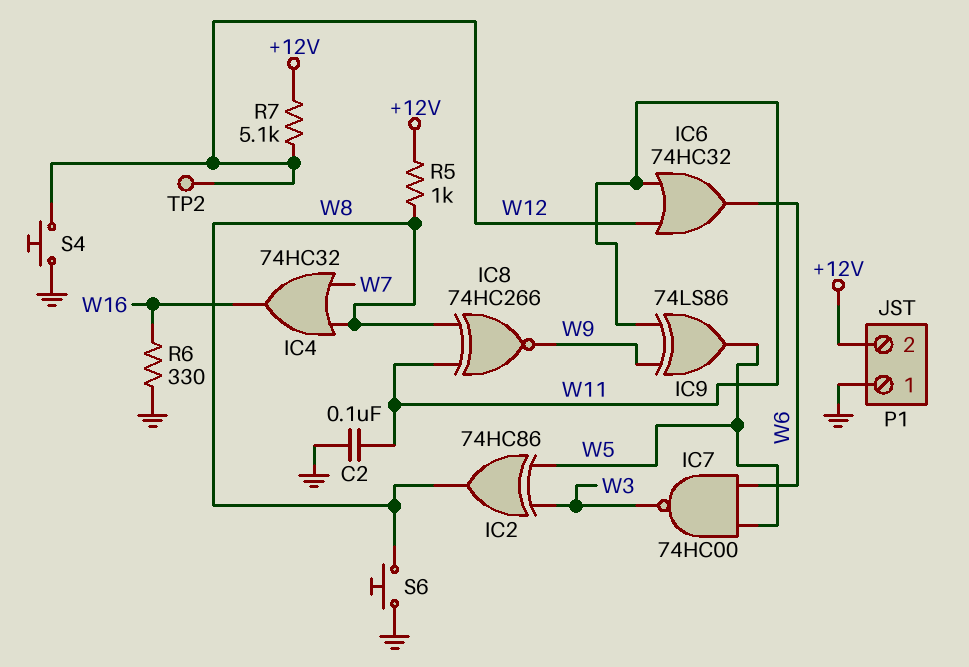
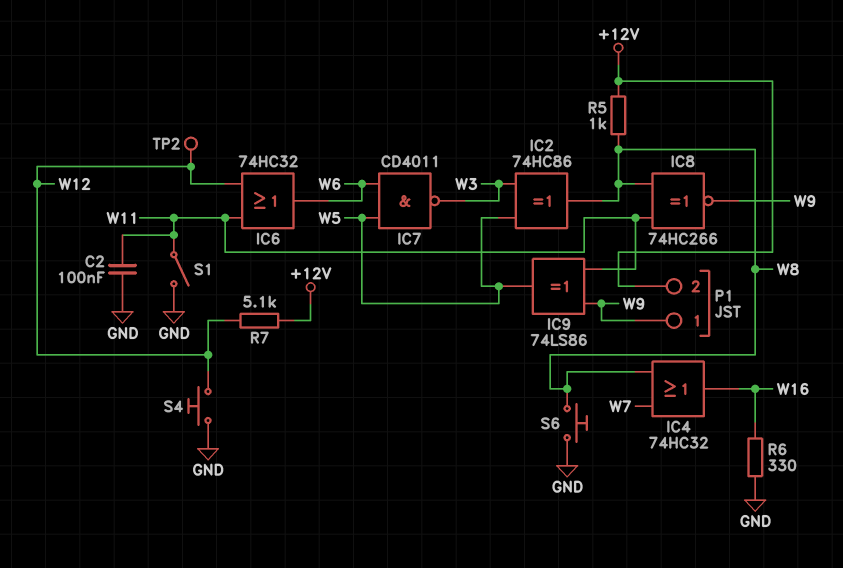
IC7: NAND 74HC00 (in W5, in W6, out W3) -> NAND CD4011 (in W5, in W6, out W3)
P1 pin 1: GND -> W9
S1: none -> switch (GND, W11)

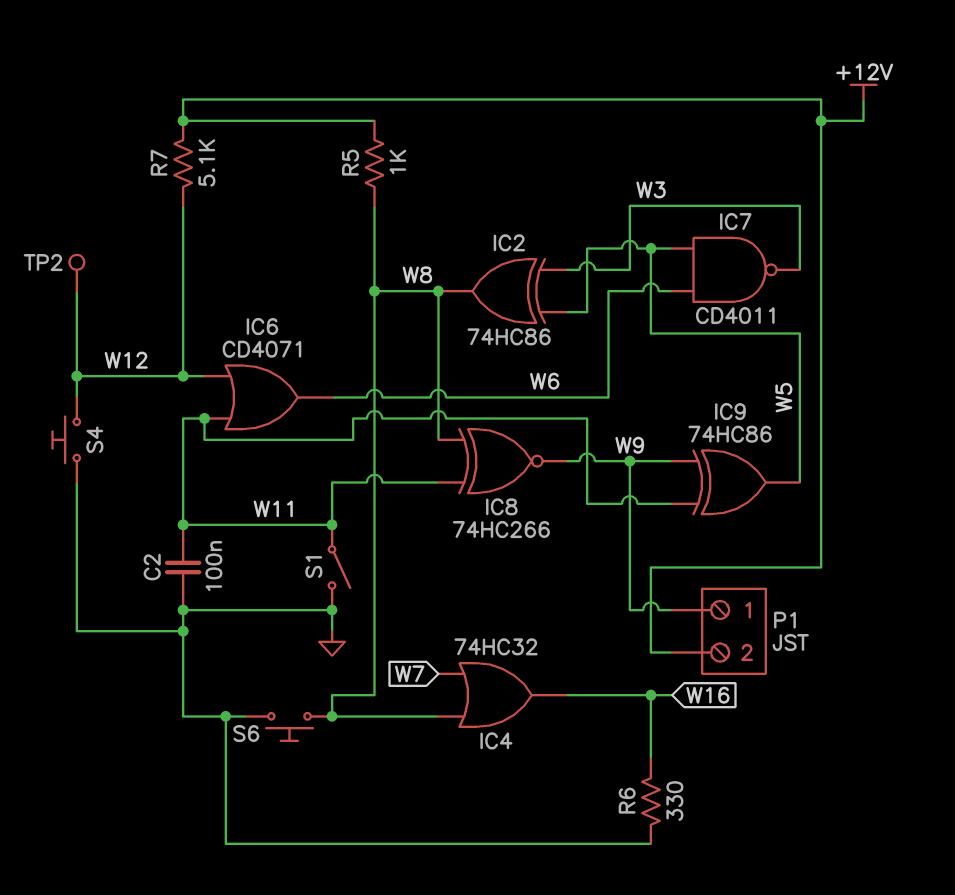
IC6: OR 74HC32 (in W11, in W12, out W6) -> OR CD4071 (in W11, in W12, out W6)
IC9: XOR 74LS86 (in W9, in W11, out W5) -> XOR 74HC86 (in W9, in W11, out W5)

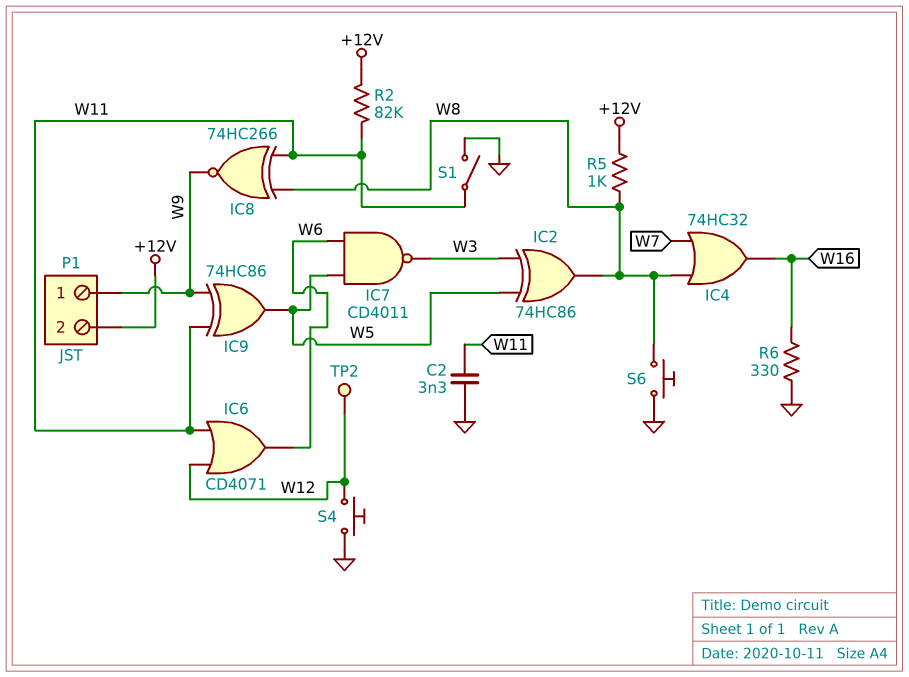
C2: 100nF (GND, W11) -> 3.3nF (GND, W11)
R2: none -> 82k (+12V, W11)
R7: 5.1k (+12V, W12) -> none

